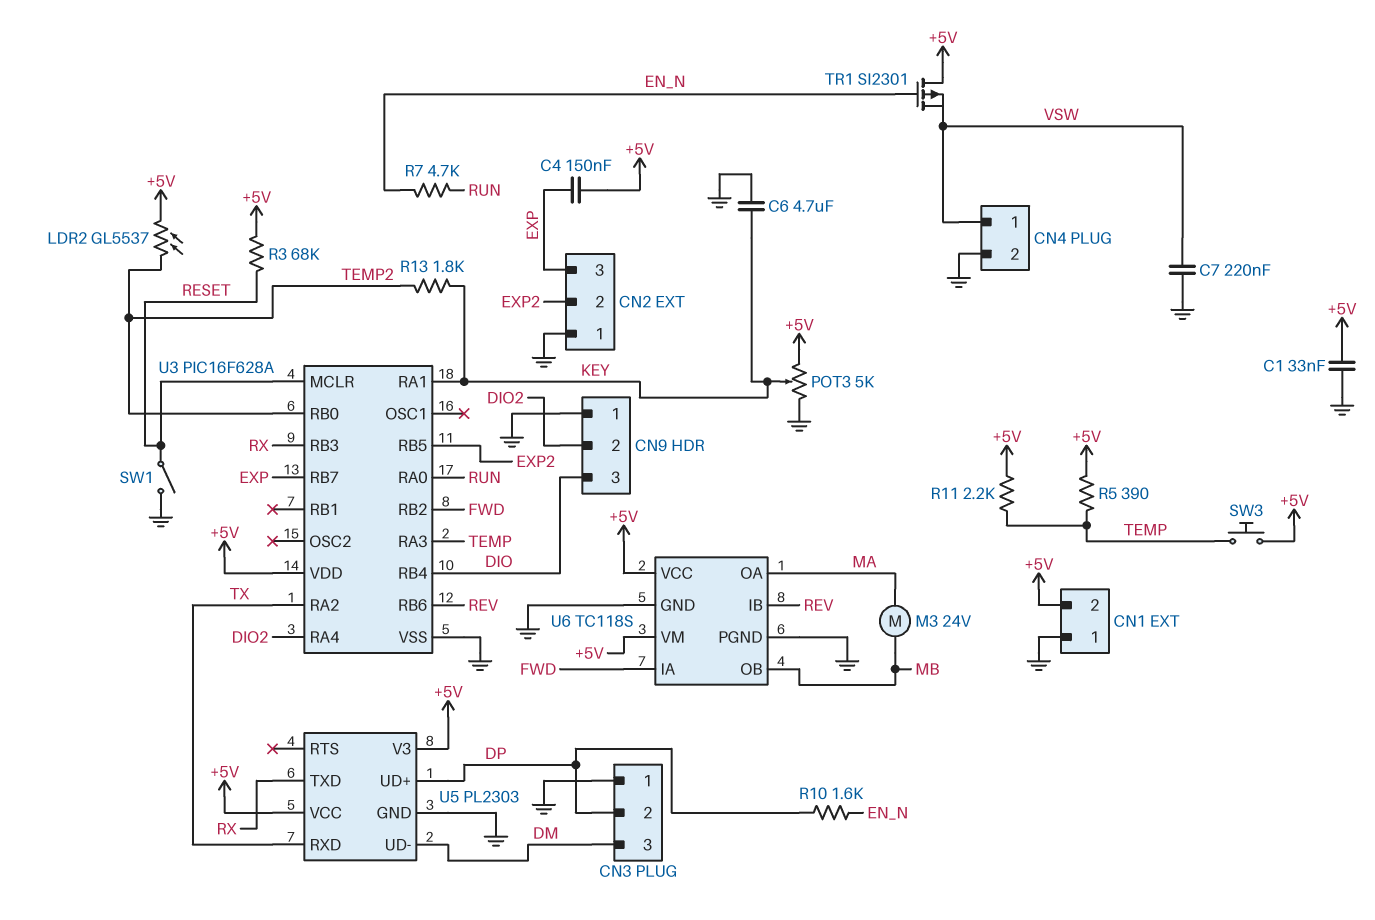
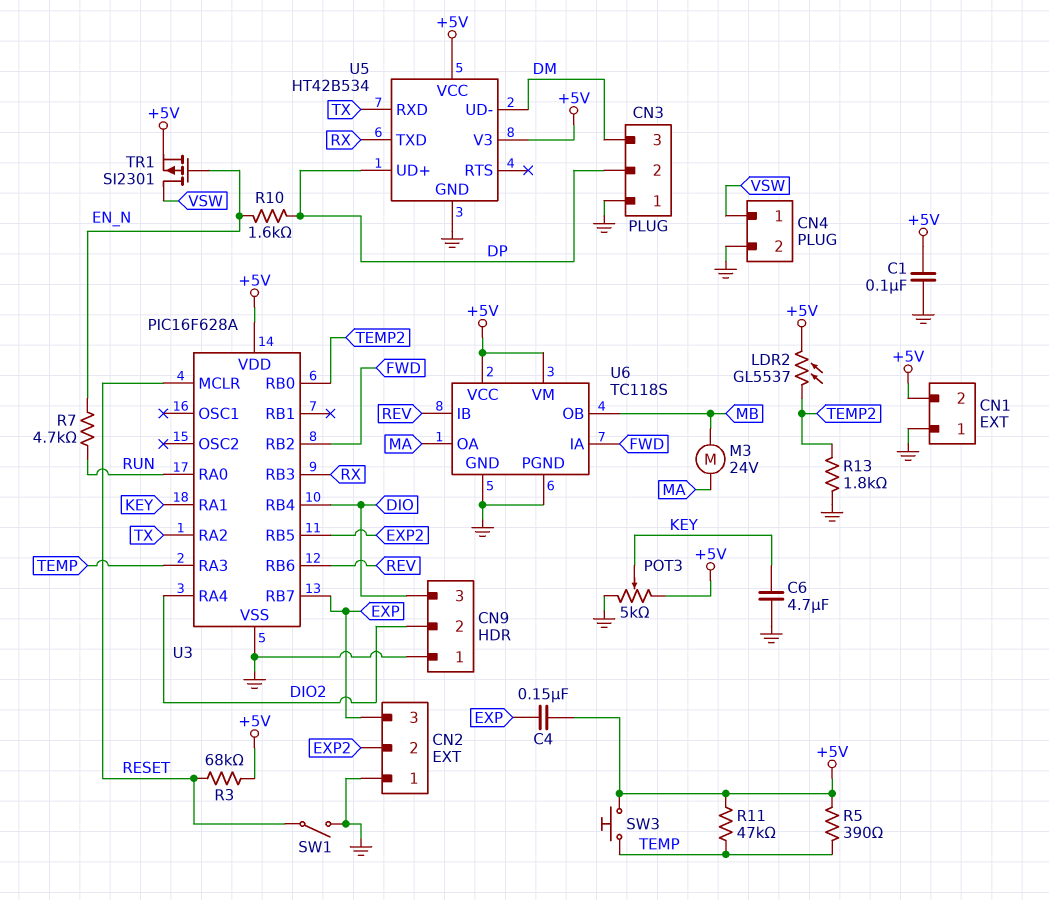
C1: 33nF (+5V, GND) -> 100nF (+5V, GND)
C7: 220nF (GND, VSW) -> none
R11: 2.2k (+5V, TEMP) -> 47k (+5V, TEMP)
R13: 1.8k (KEY, TEMP2) -> 1.8k (GND, TEMP2)
TR1: PMOS SI2301 (G EN_N, D +5V, S VSW) -> PMOS SI2301 (G EN_N, D VSW, S +5V)
U5: PL2303 -> HT42B534

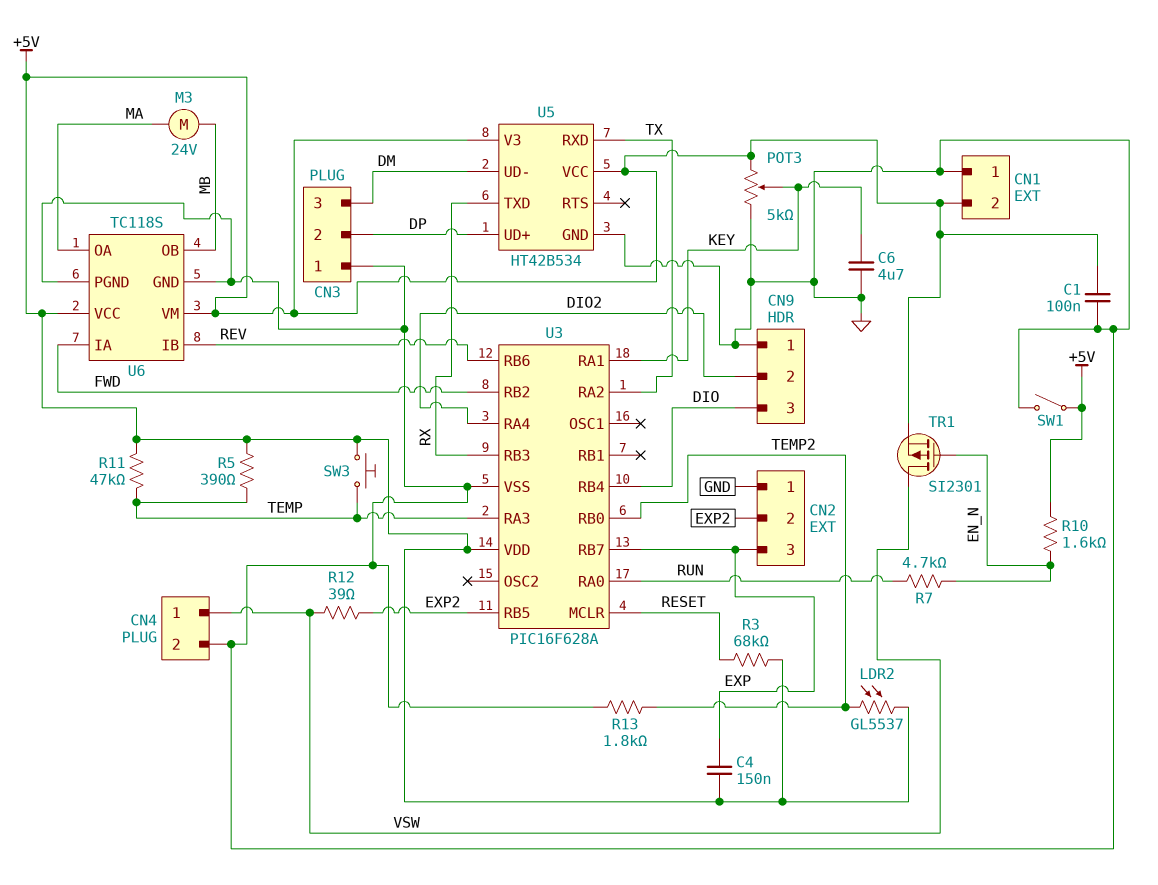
R10: 1.6k (DP, EN_N) -> 1.6k (+5V, EN_N)
R12: none -> 39 (EXP2, VSW)
SW1: switch (GND, RESET) -> switch (+5V, GND)

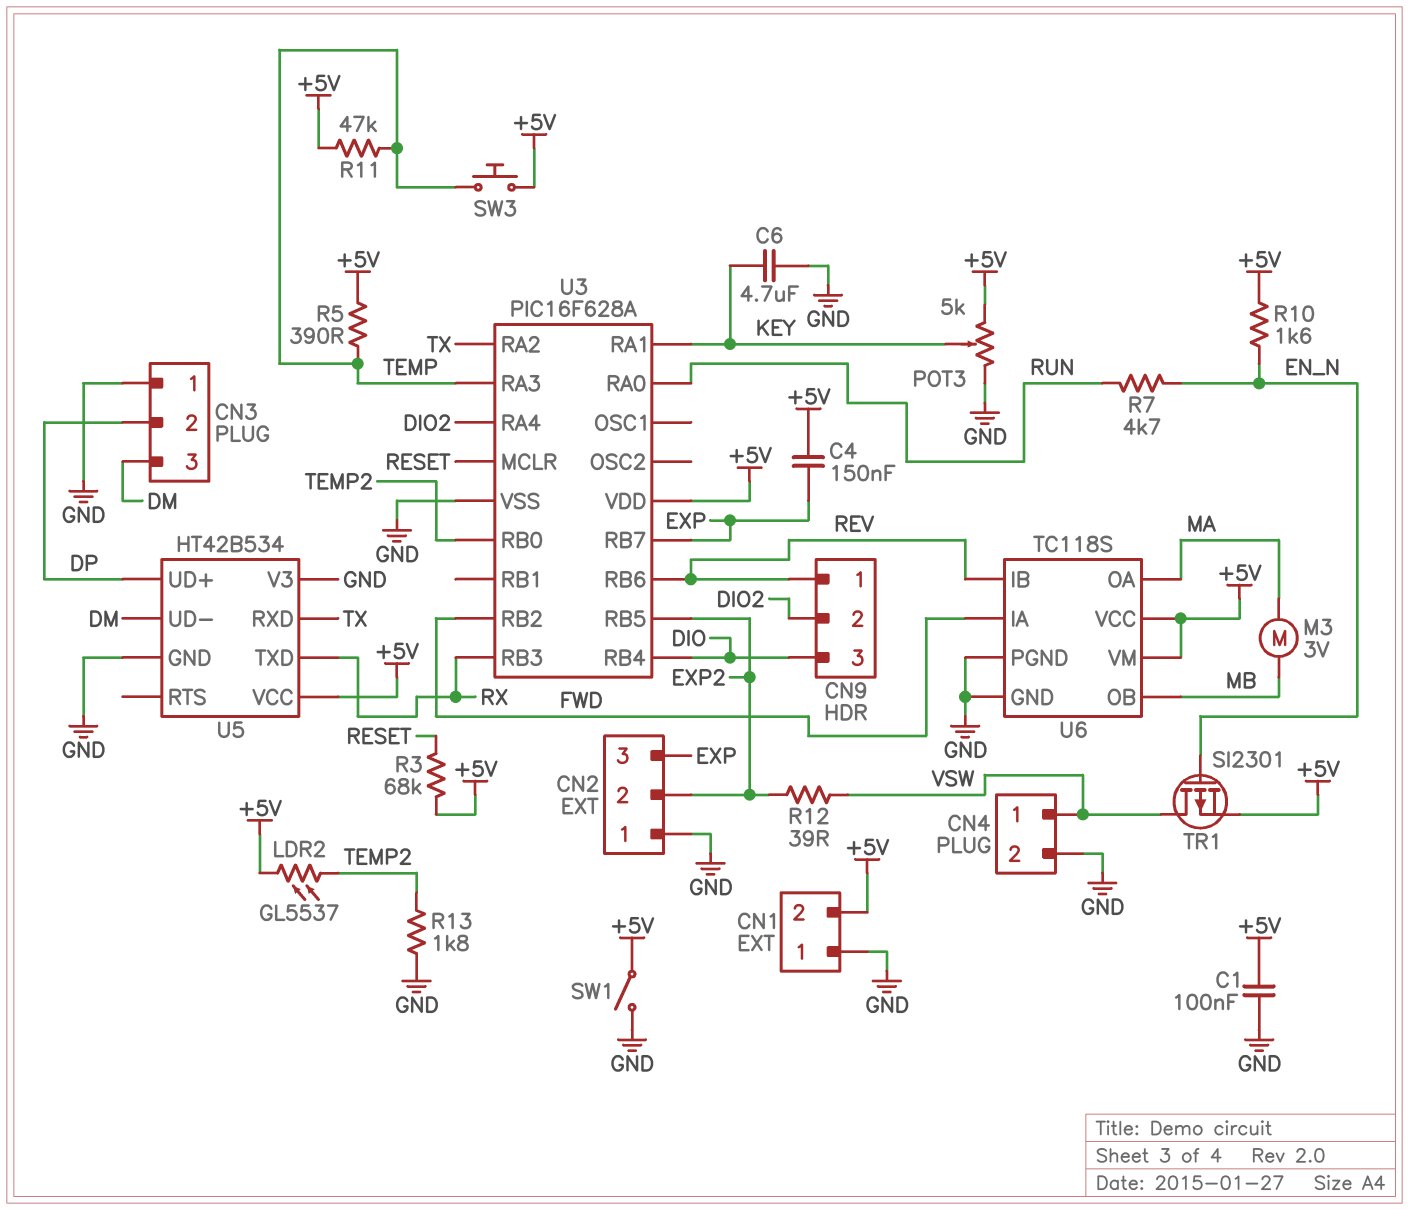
CN9 pin 1: GND -> REV
M3: motor 24V (MA, MB) -> motor 3V (MA, MB)
U5 pin V3: +5V -> GND

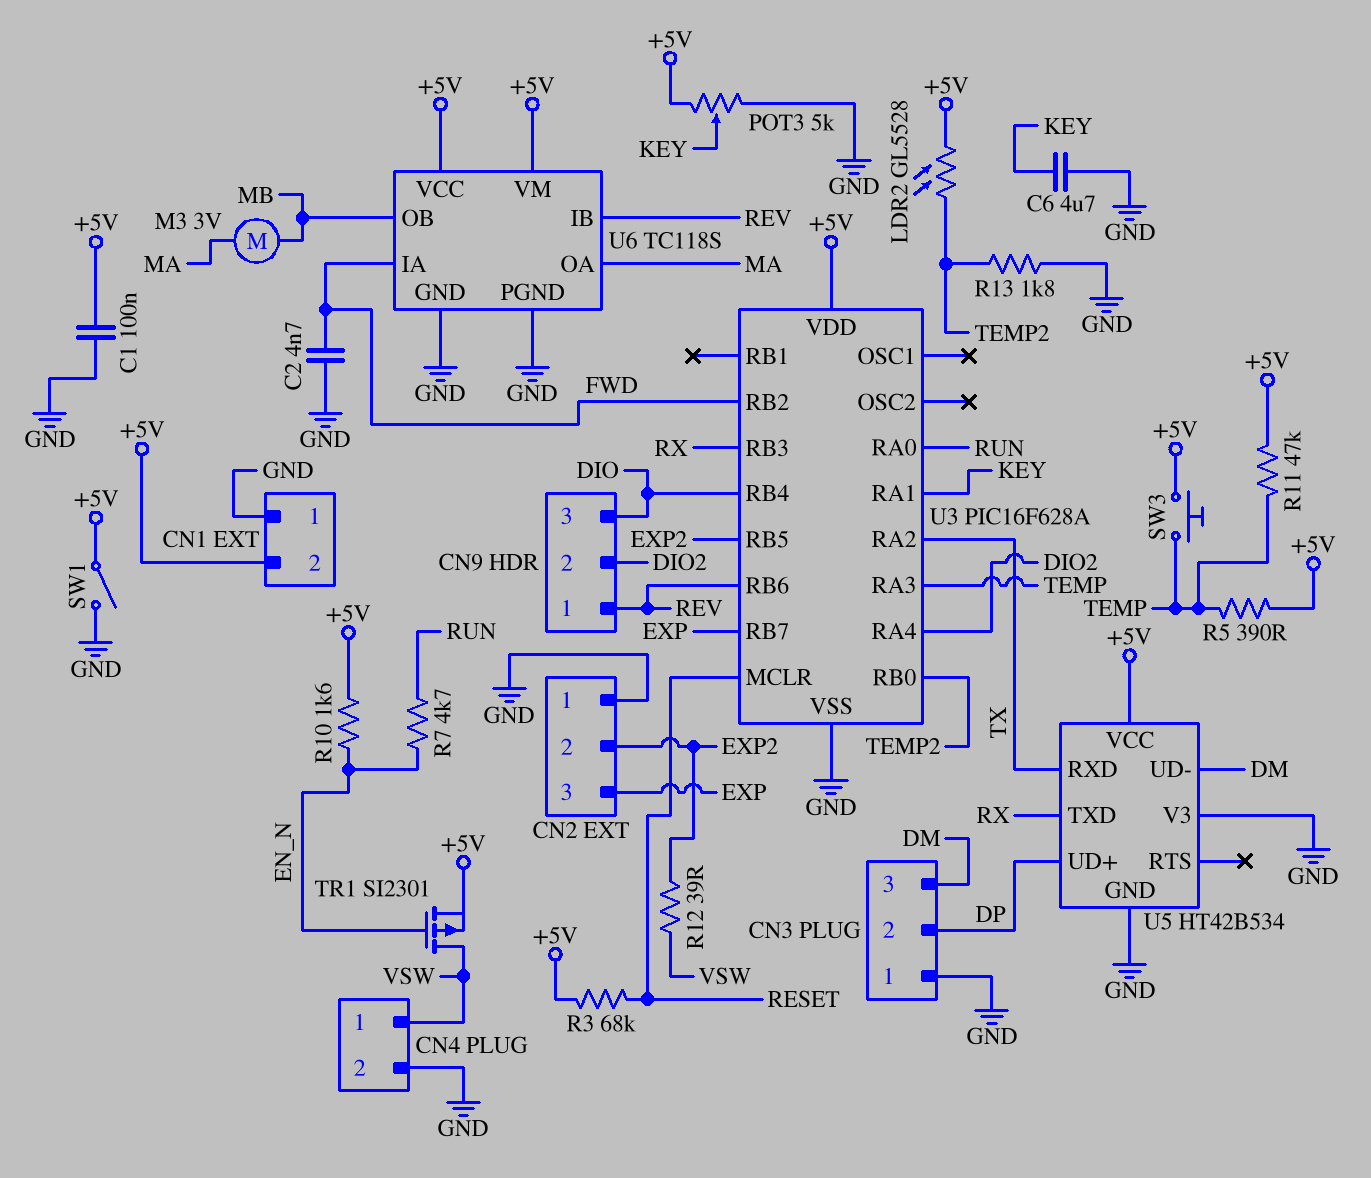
C2: none -> 4.7nF (FWD, GND)
C4: 150nF (+5V, EXP) -> none
LDR2: GL5537 (+5V, TEMP2) -> GL5528 (+5V, TEMP2)

